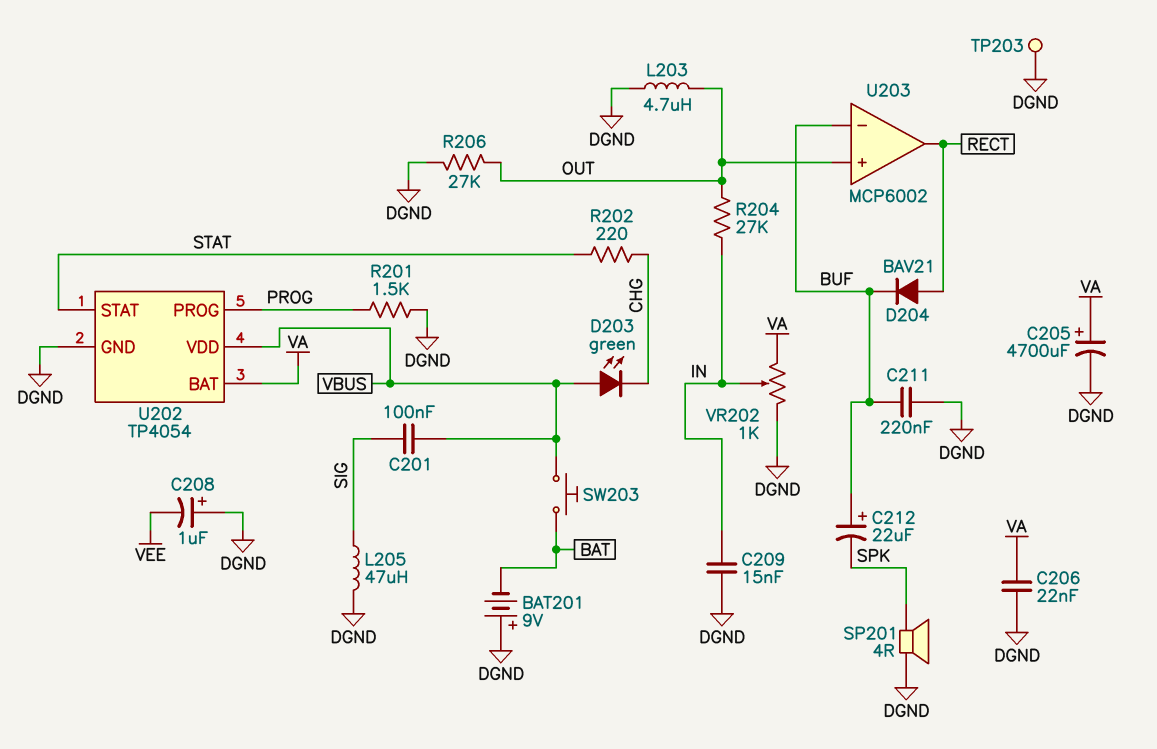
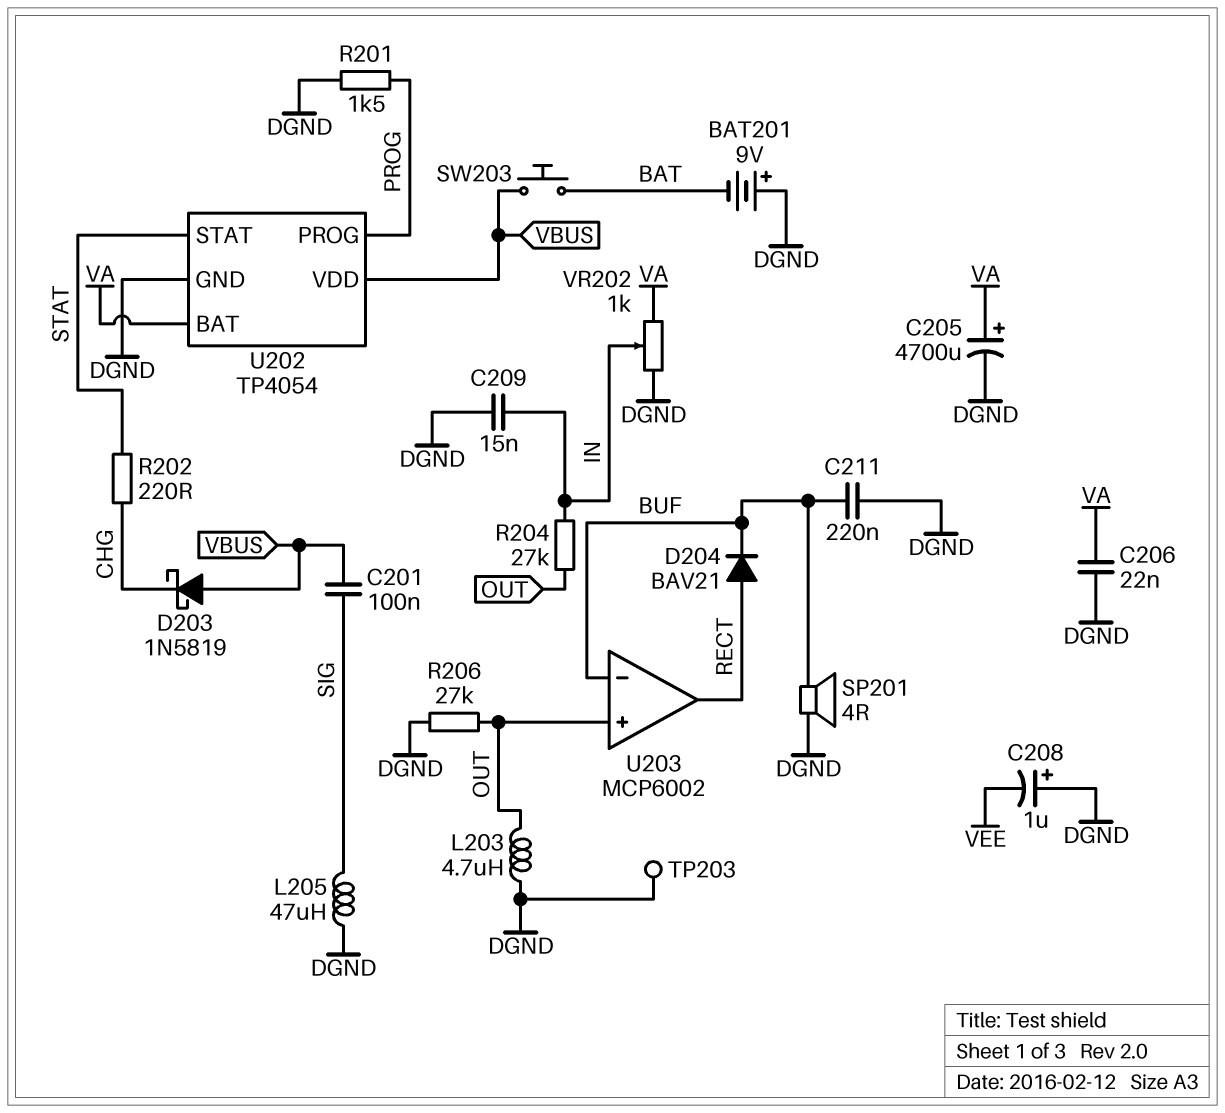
C212: 22uF (plus BUF, minus SPK) -> none
D203: LED green (A VBUS, K CHG) -> schottky 1N5819 (A VBUS, K CHG)
SP201: speaker 4R (DGND, SPK) -> speaker 4R (BUF, DGND)

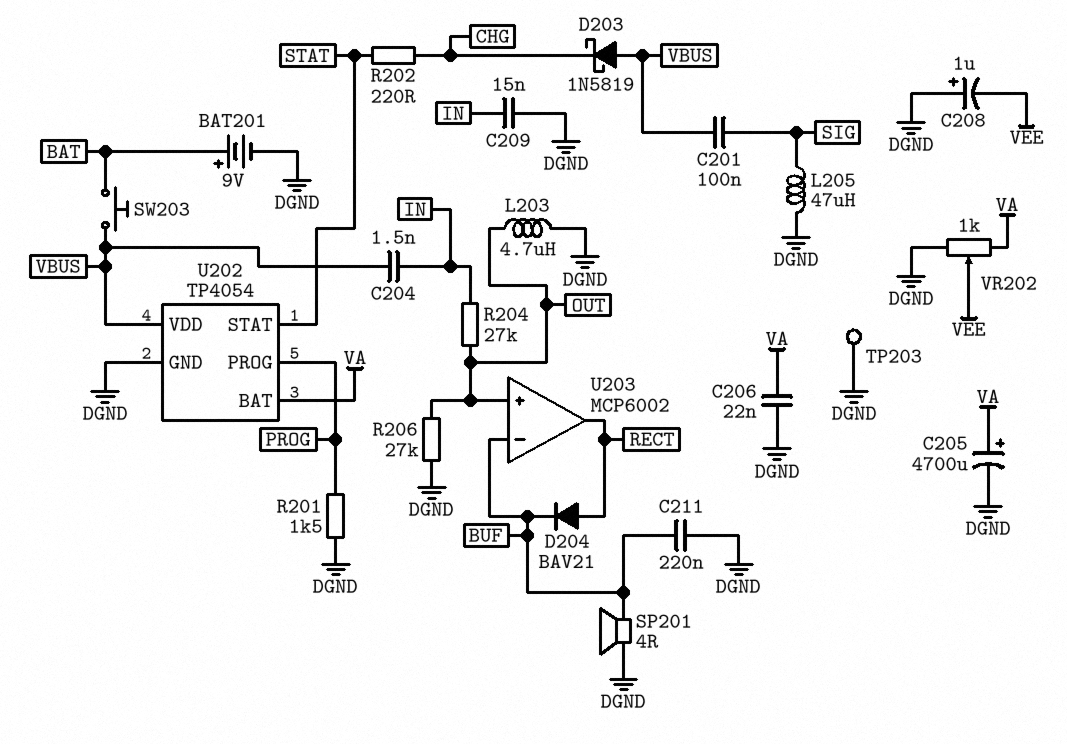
BAT201: 9V (plus DGND, minus BAT) -> 9V (plus BAT, minus DGND)
C204: none -> 1.5nF (IN, VBUS)
VR202: 1k (DGND, VA, wiper IN) -> 1k (DGND, VA, wiper VEE)

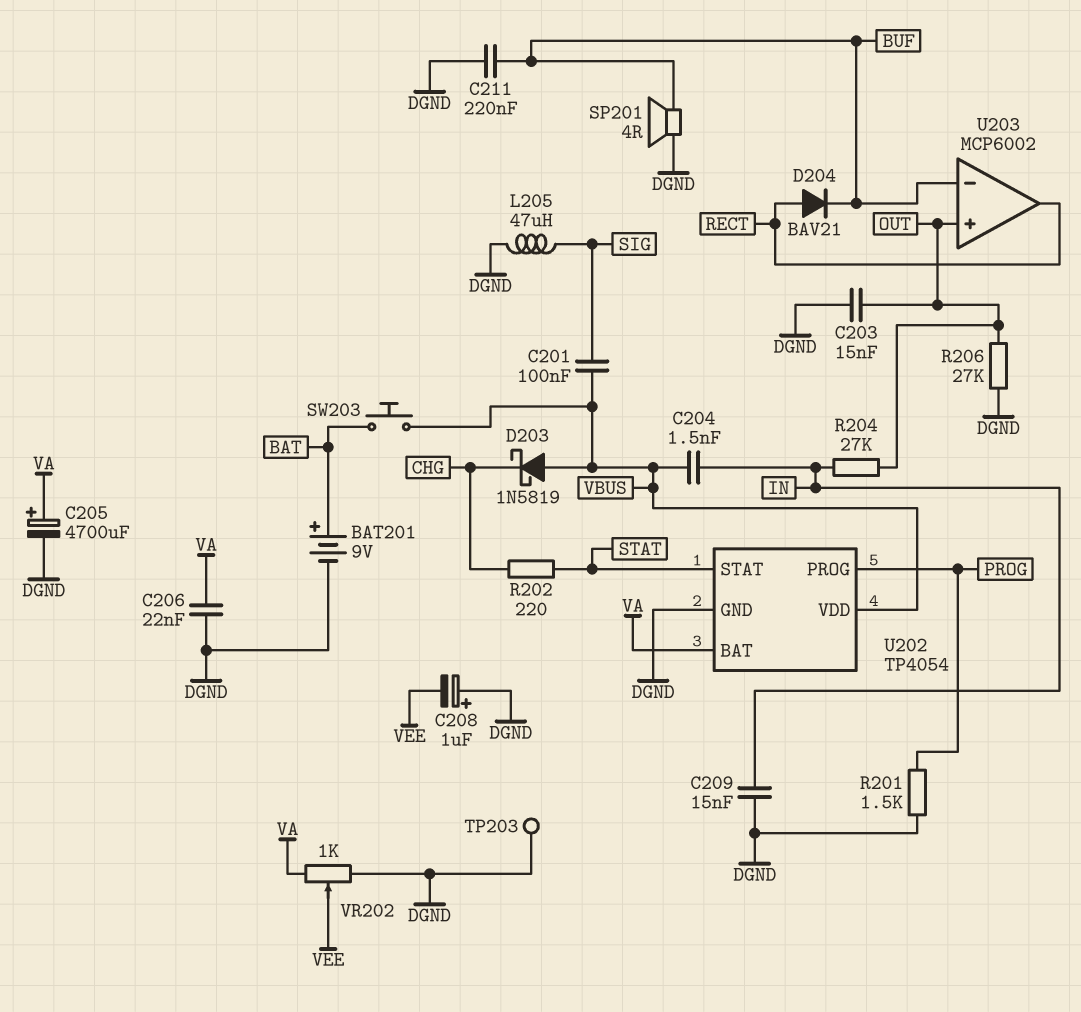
C203: none -> 15nF (DGND, OUT)
L203: 4.7uH (DGND, OUT) -> none

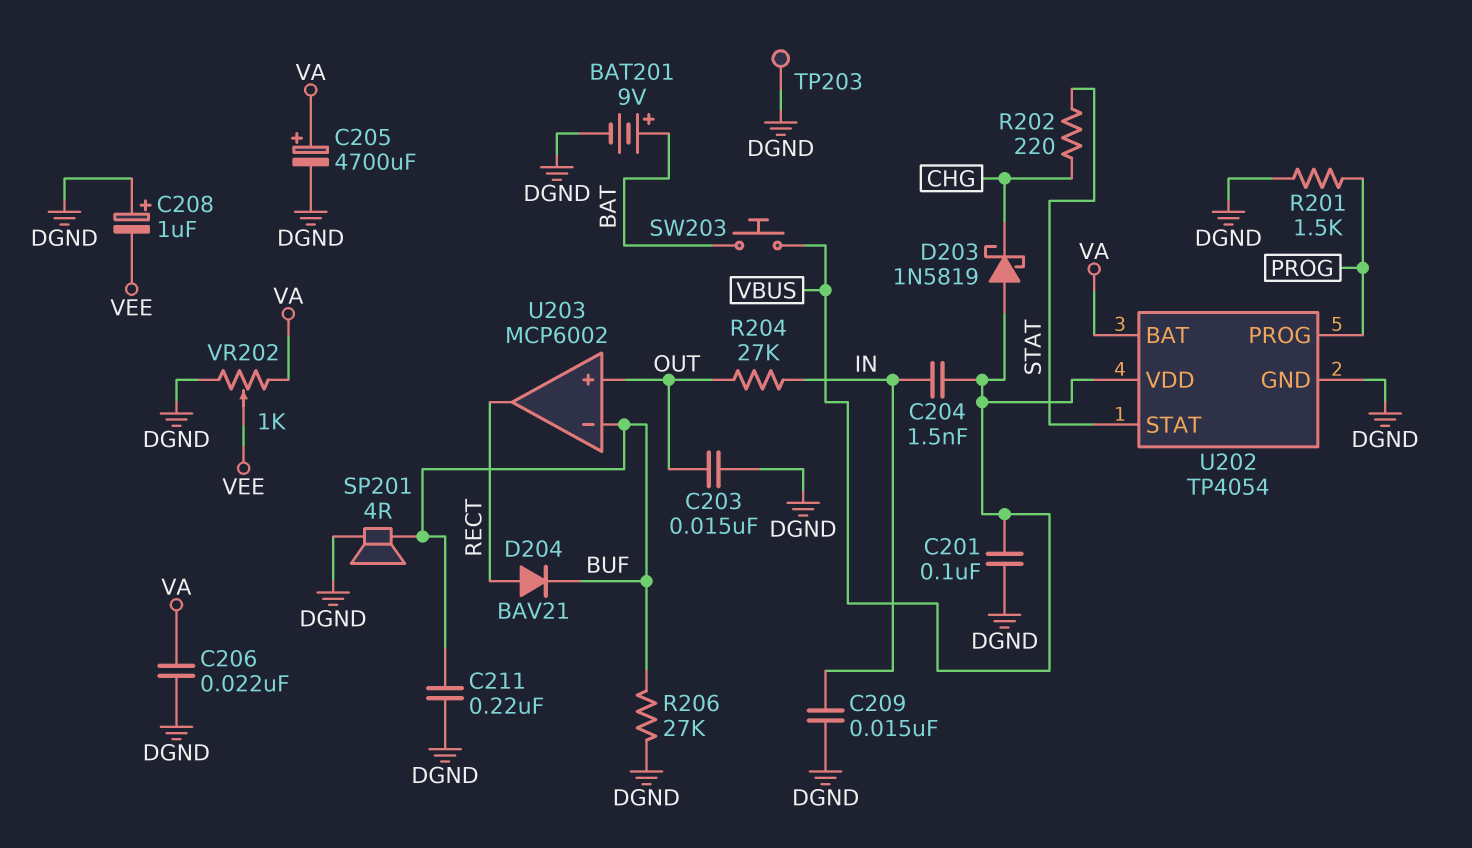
C201: 100nF (SIG, VBUS) -> 100nF (DGND, VBUS)
L205: 47uH (DGND, SIG) -> none
R206: 27k (DGND, OUT) -> 27k (BUF, DGND)

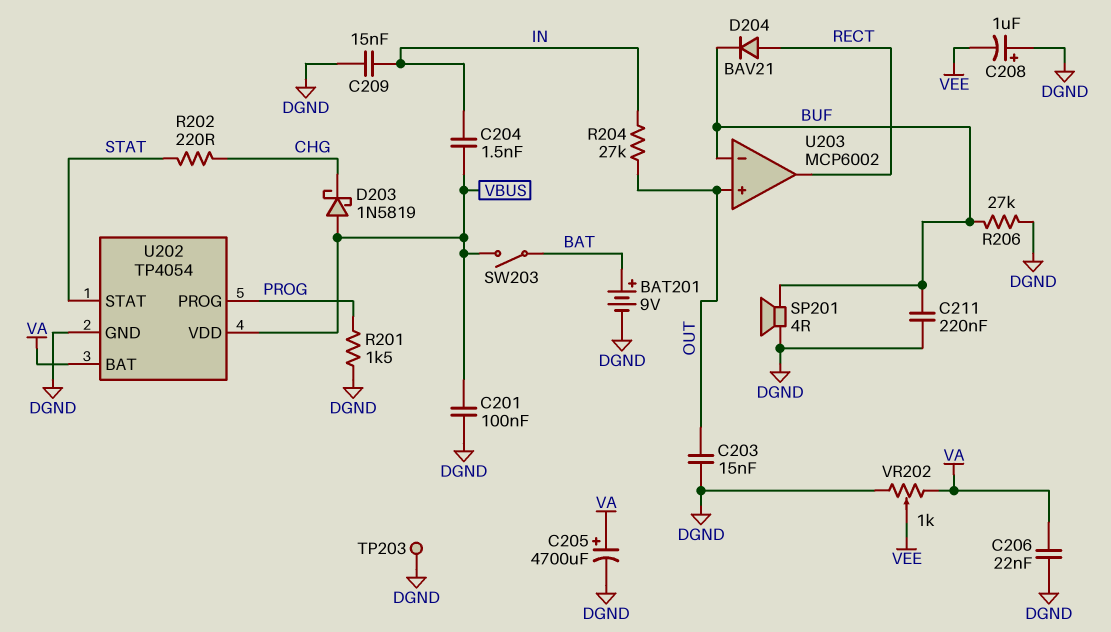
SW203: button (BAT, VBUS) -> switch (BAT, VBUS)

